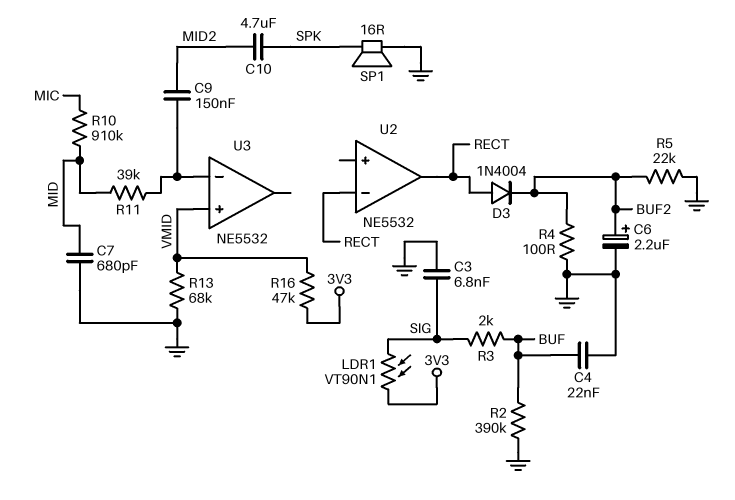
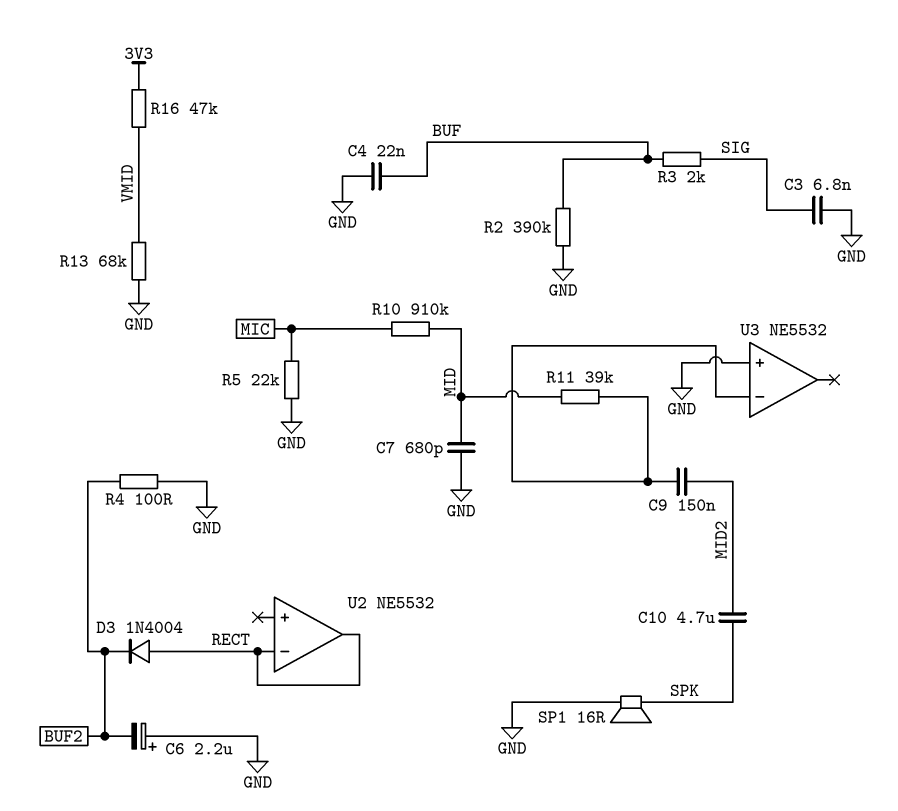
C6: 2.2uF (plus BUF2, minus GND) -> 2.2uF (plus GND, minus BUF2)
LDR1: VT90N1 (3V3, SIG) -> none
R5: 22k (BUF2, GND) -> 22k (GND, MIC)
U3 pin in+: VMID -> GND

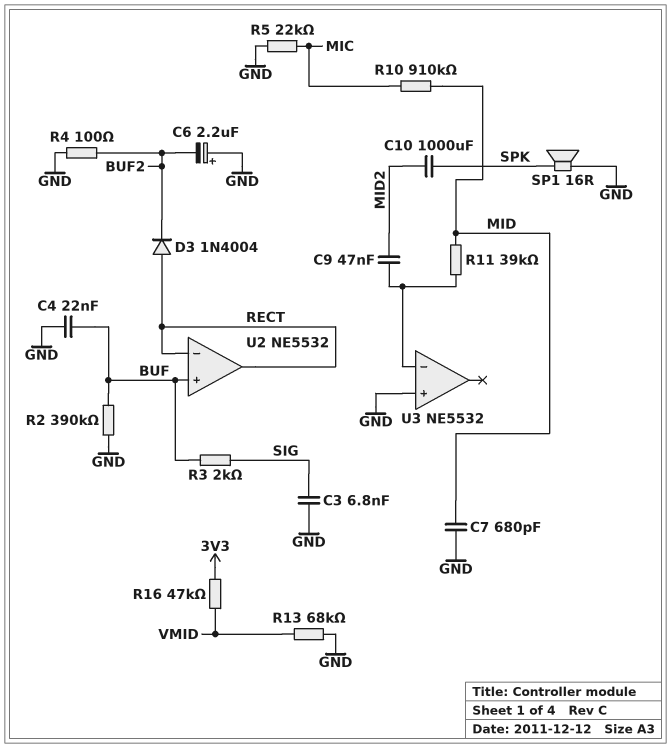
C9: 150nF (MID2, U3/in-) -> 47nF (MID2, U3/in-)
C10: 4.7uF (MID2, SPK) -> 1000uF (MID2, SPK)
U2 pin in+: none -> BUF

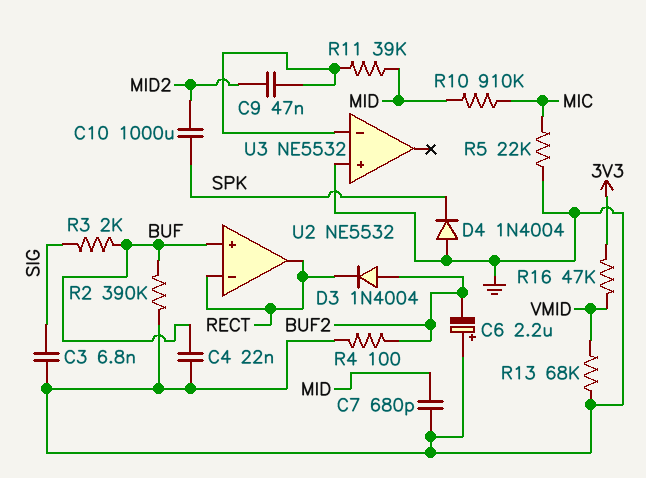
D3: diode 1N4004 (A RECT, K BUF2) -> diode 1N4004 (A BUF2, K RECT)
D4: none -> diode 1N4004 (A GND, K SPK)
SP1: speaker 16R (GND, SPK) -> none

